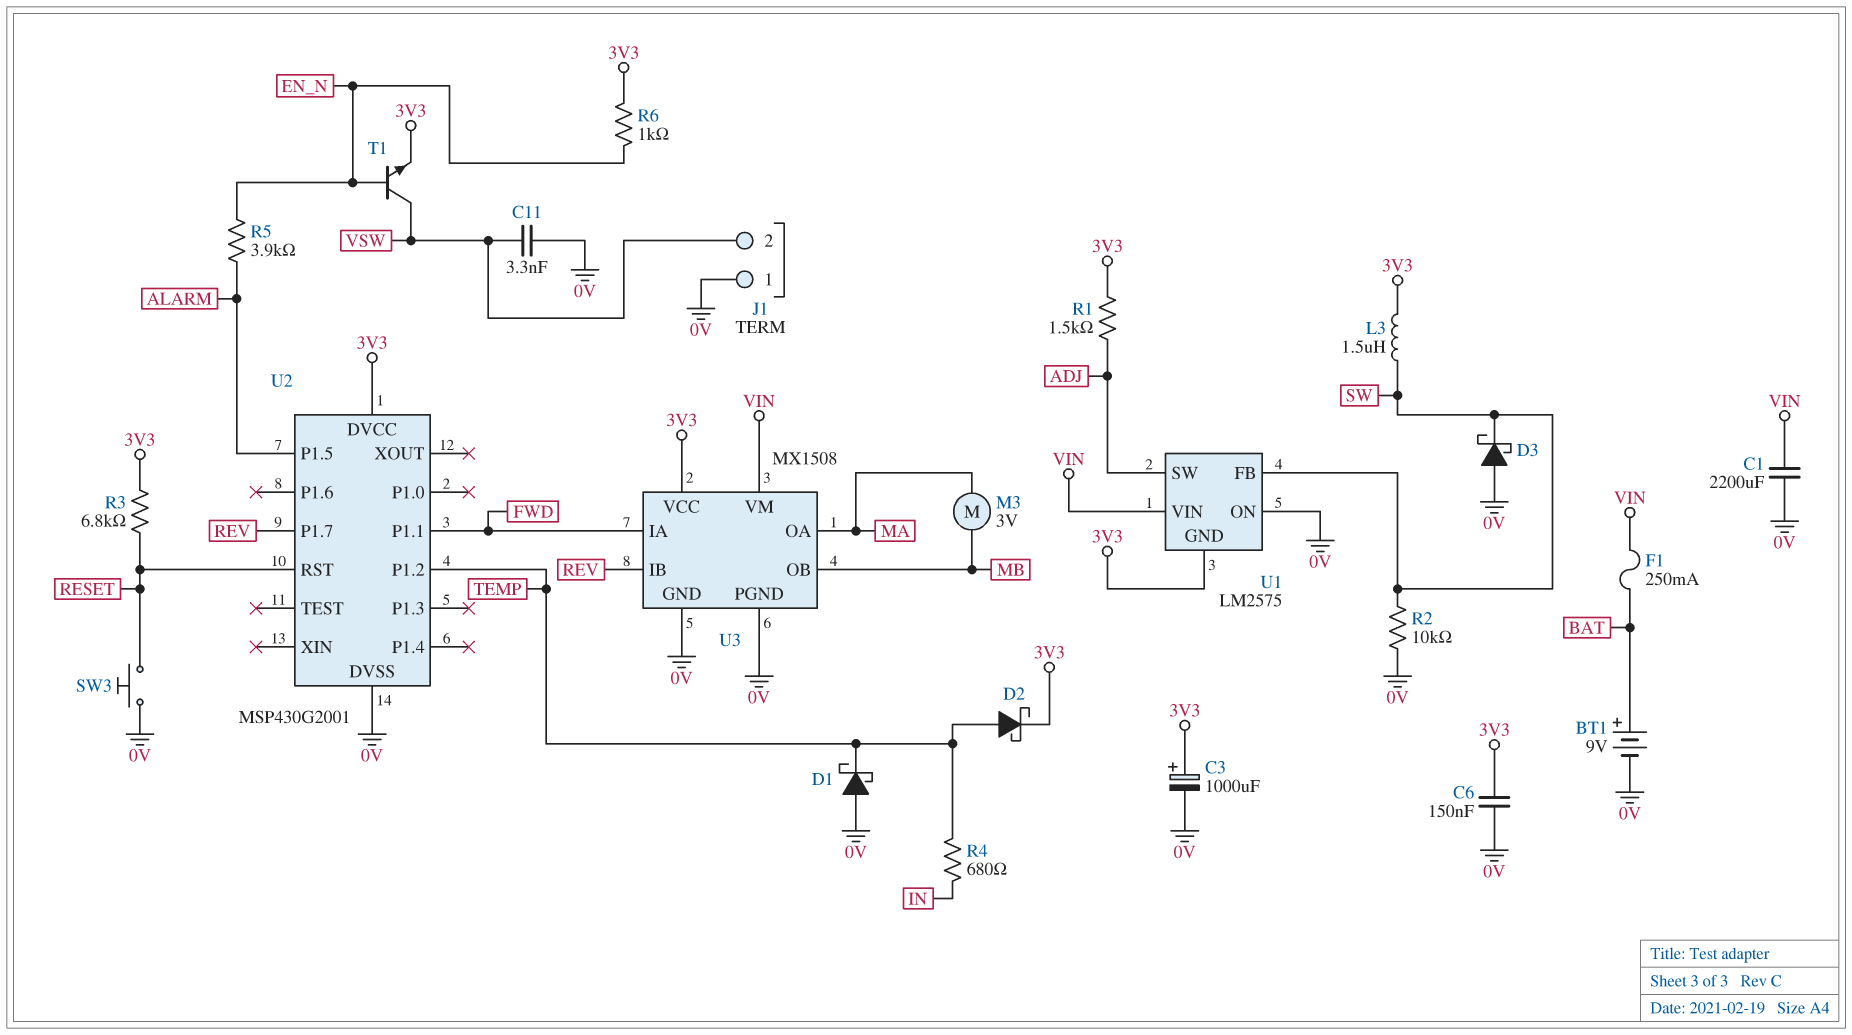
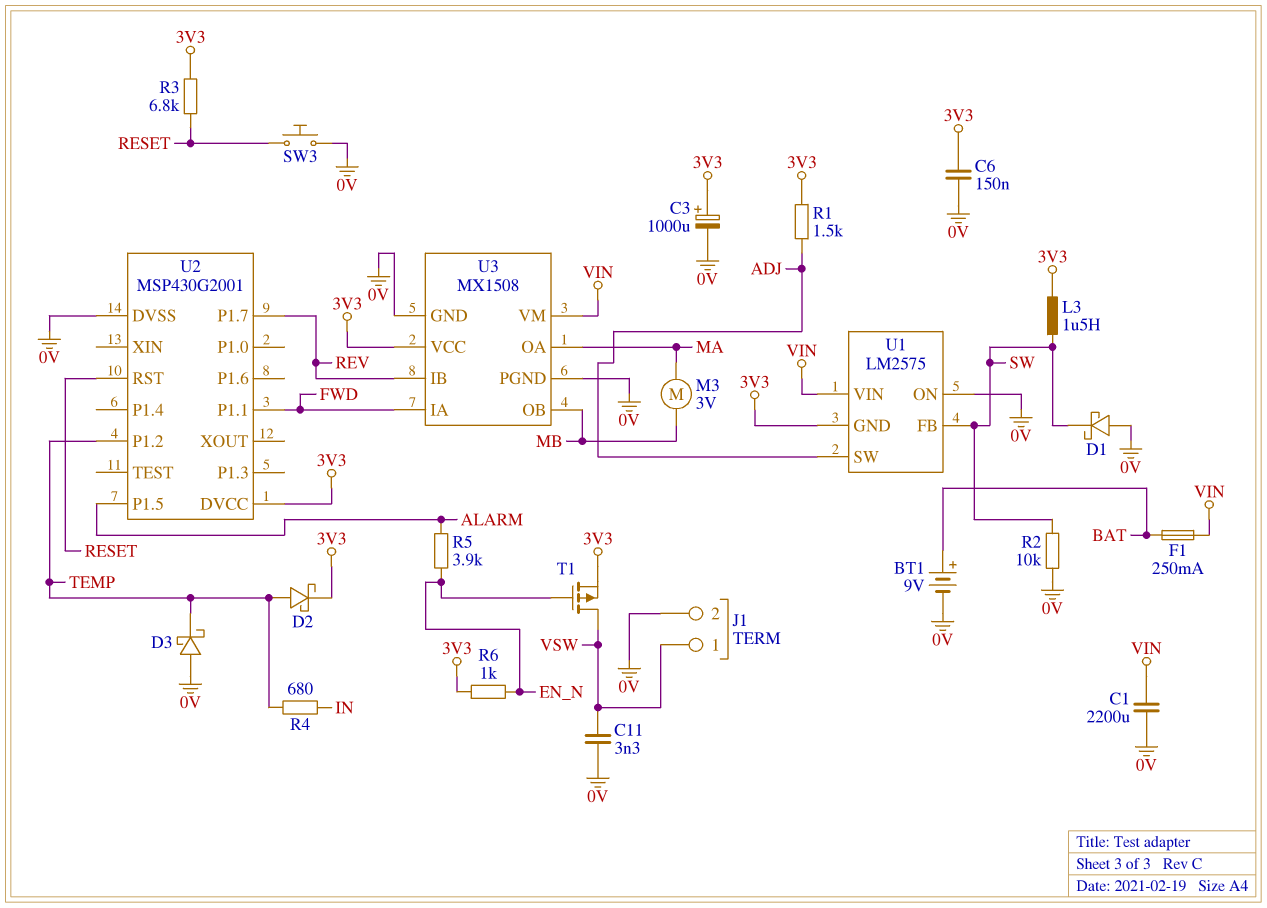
D1: schottky (A 0V, K TEMP) -> schottky (A 0V, K SW)
D3: schottky (A 0V, K SW) -> schottky (A 0V, K TEMP)
J1 pin 1: 0V -> VSW
J1 pin 2: VSW -> 0V
T1: NPN (B EN_N, C VSW, E 3V3) -> PMOS (G EN_N, D VSW, S 3V3)

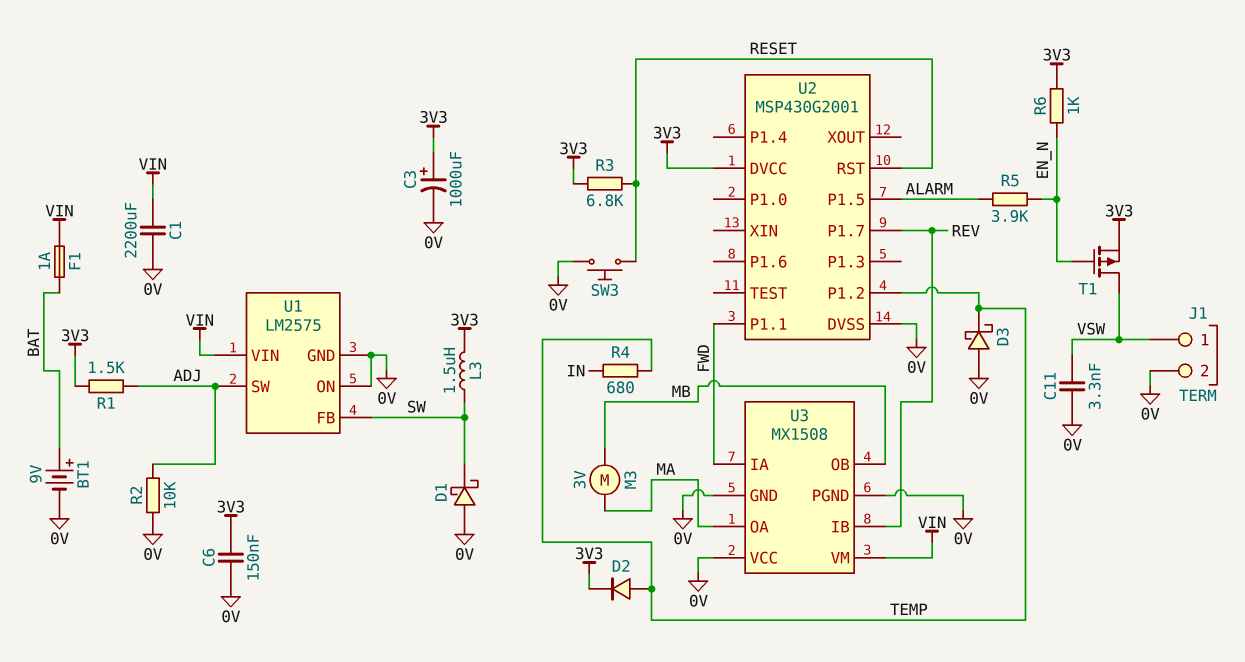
D2: schottky (A TEMP, K 3V3) -> diode (A TEMP, K 3V3)
F1: 250mA (BAT, VIN) -> 1A (BAT, VIN)
R2: 10k (0V, SW) -> 10k (0V, ADJ)
U1 pin GND: 3V3 -> 0V
U3 pin VCC: 3V3 -> 0V

